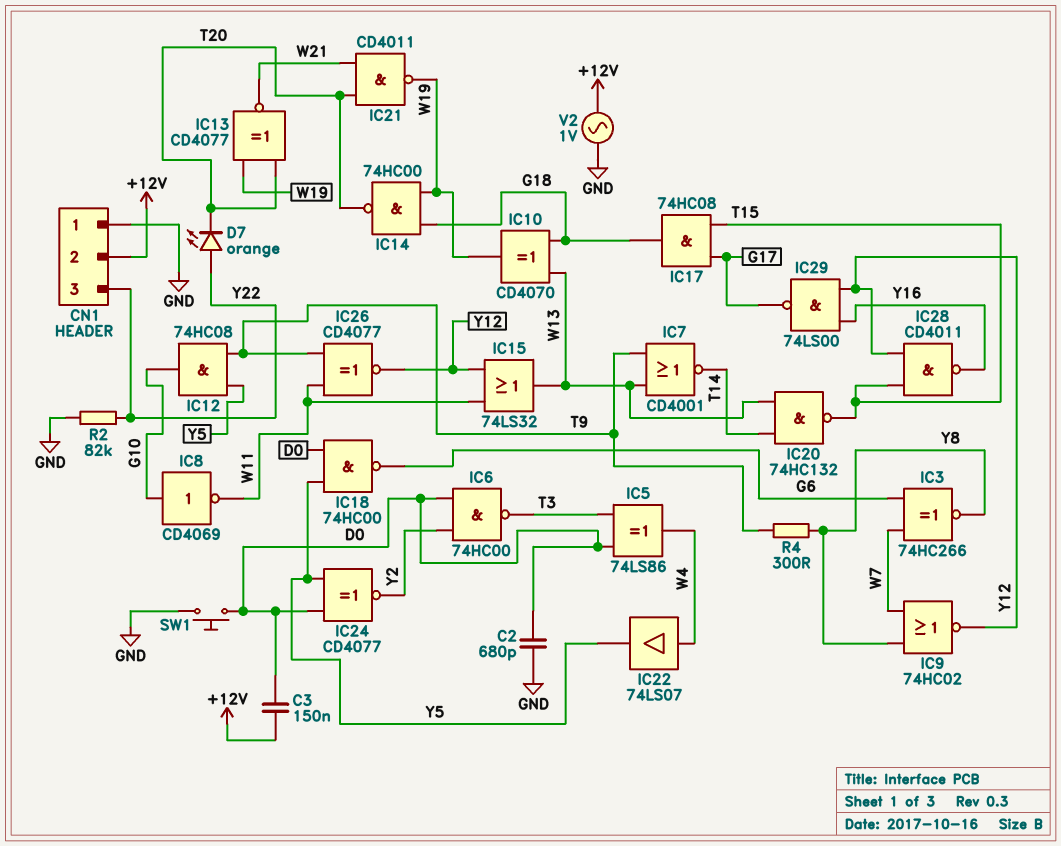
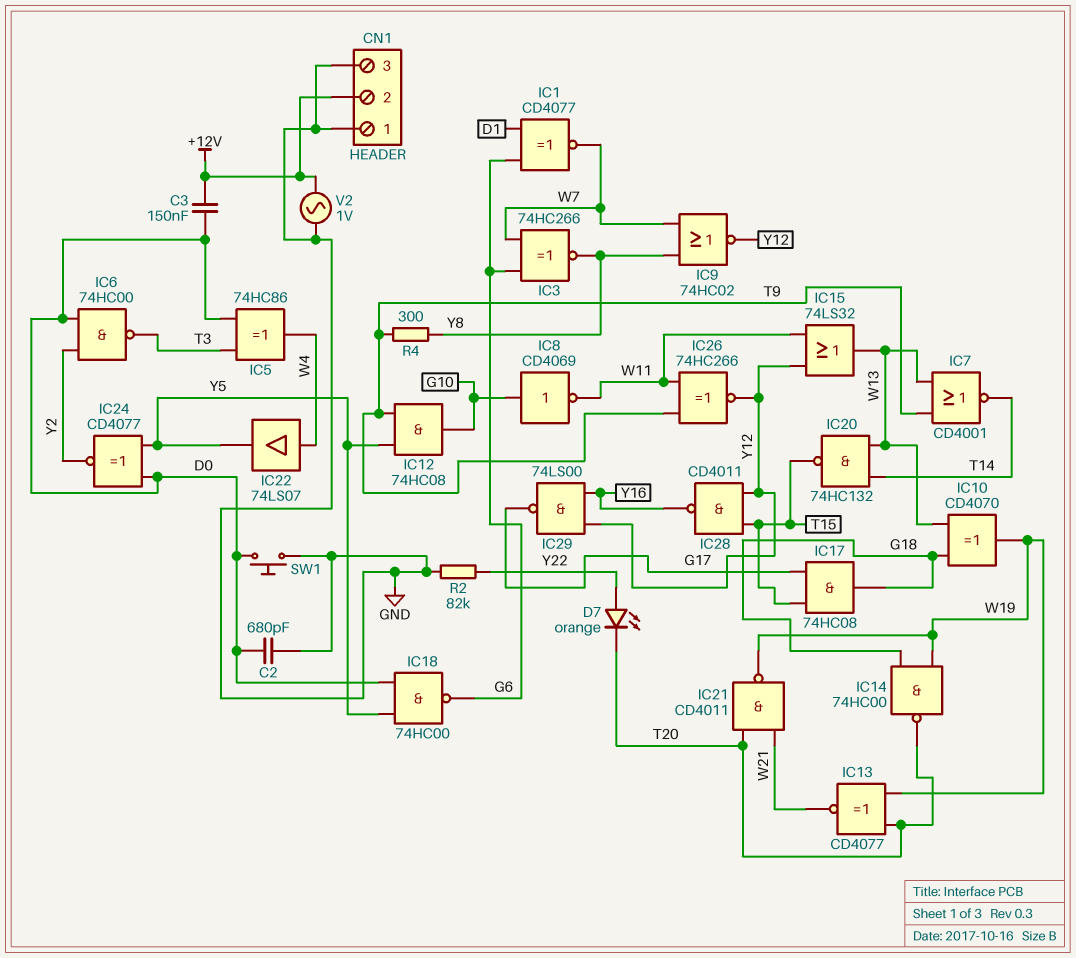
CN1 pin 3: Y22 -> GND
IC1: none -> XNOR CD4077 (in D1, in G6, out W7)
IC5: XOR 74LS86 (in D0, in T3, out W4) -> XOR 74HC86 (in D0, in T3, out W4)
IC26: XNOR CD4077 (in T9, in W11, out Y12) -> XNOR 74HC266 (in T9, in W11, out Y12)

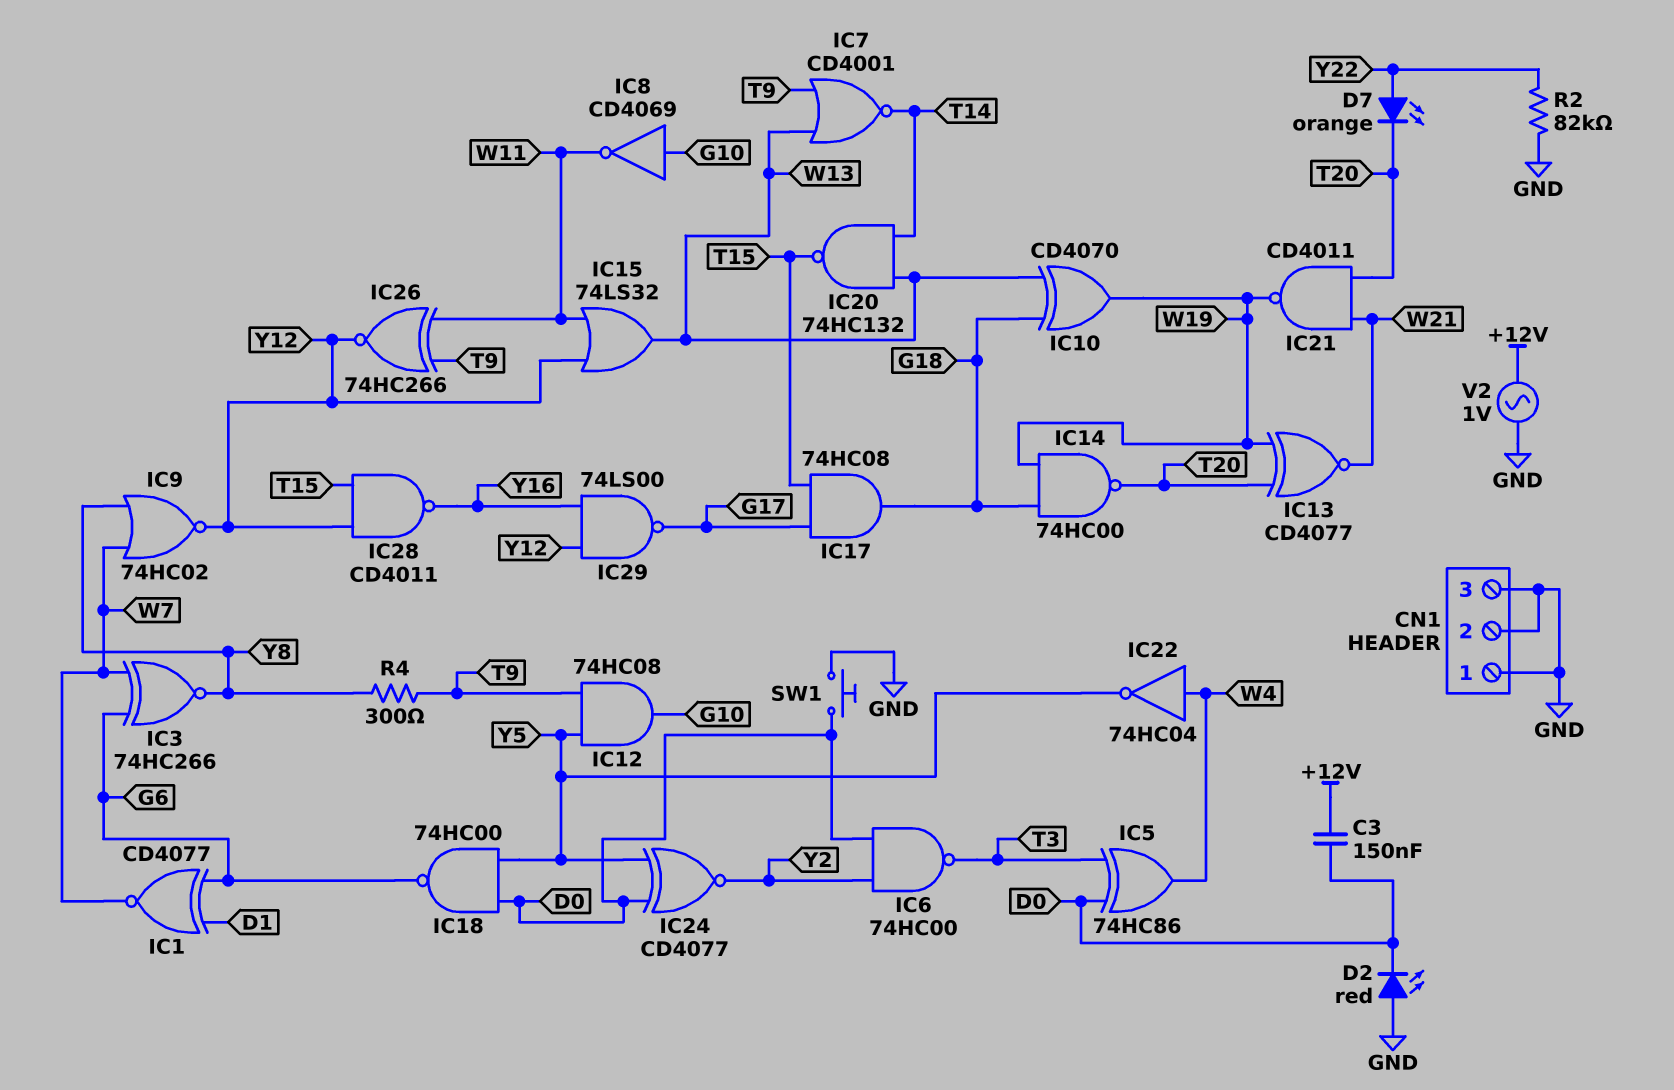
C2: 680pF (D0, GND) -> none
CN1 pin 2: +12V -> GND
D2: none -> LED red (A GND, K D0)
IC22: buffer 74LS07 (in W4, out Y5) -> NOT 74HC04 (in W4, out Y5)

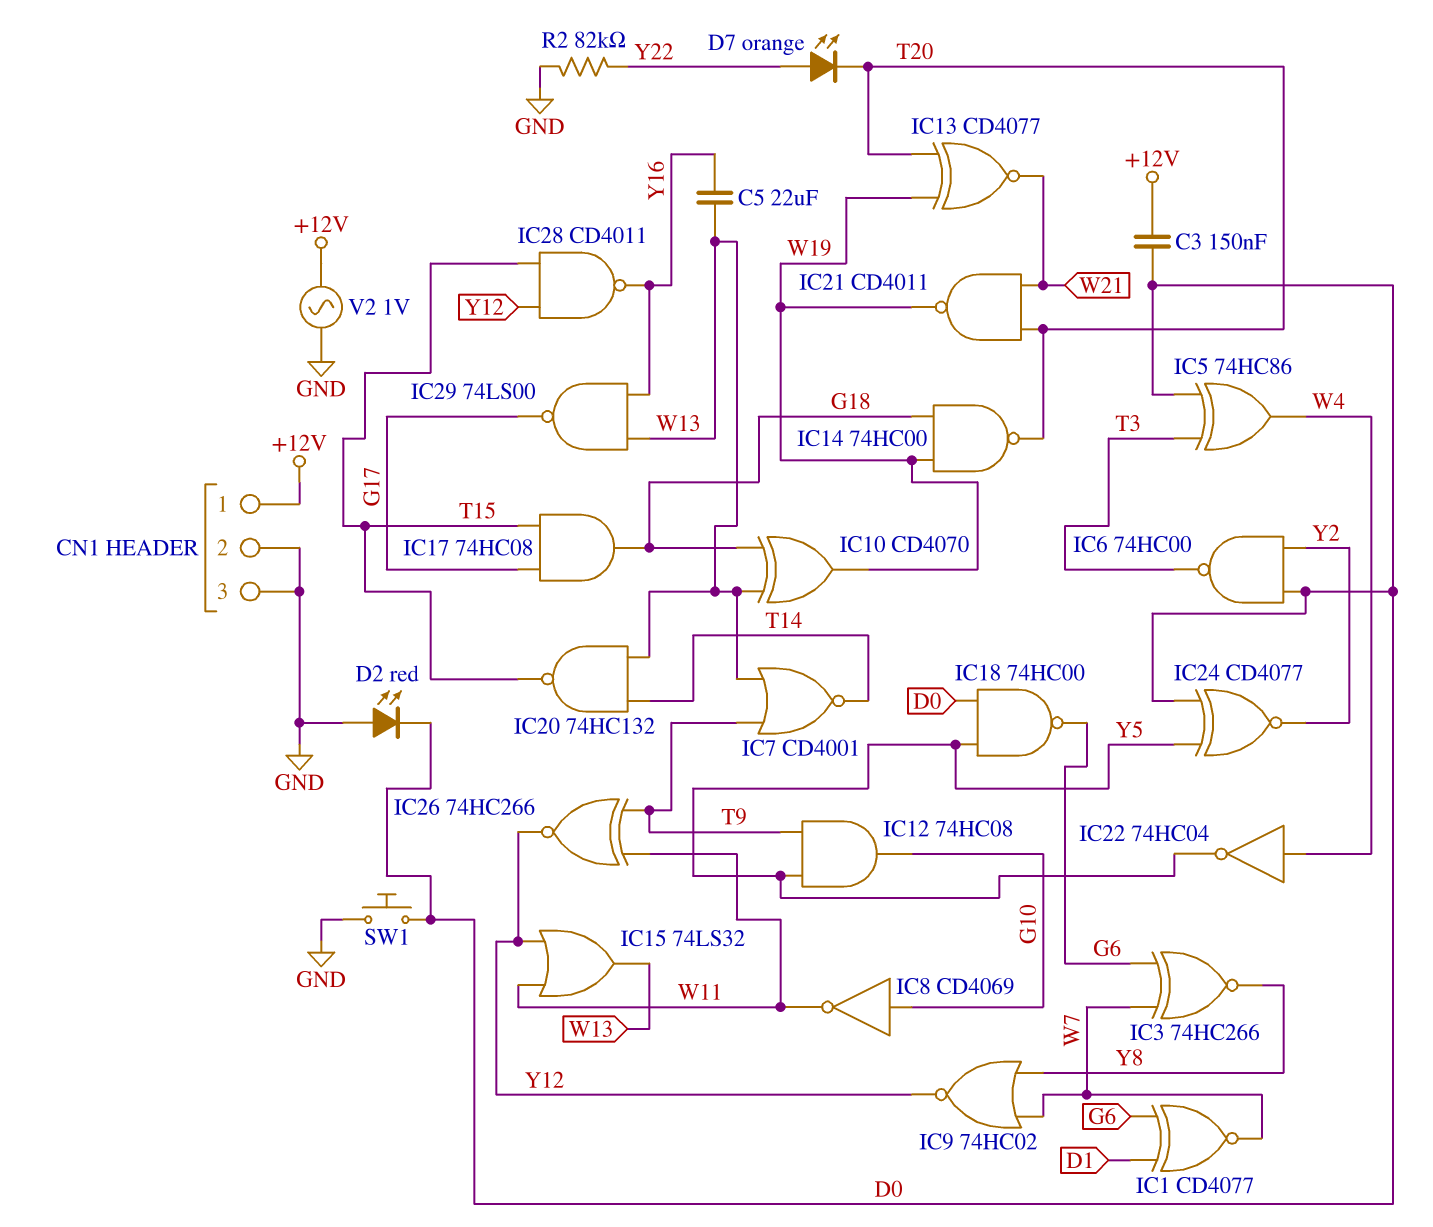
C5: none -> 22uF (W13, Y16)
CN1 pin 1: GND -> +12V
IC29: NAND 74LS00 (in Y12, in Y16, out G17) -> NAND 74LS00 (in W13, in Y16, out G17)
R4: 300 (T9, Y8) -> none

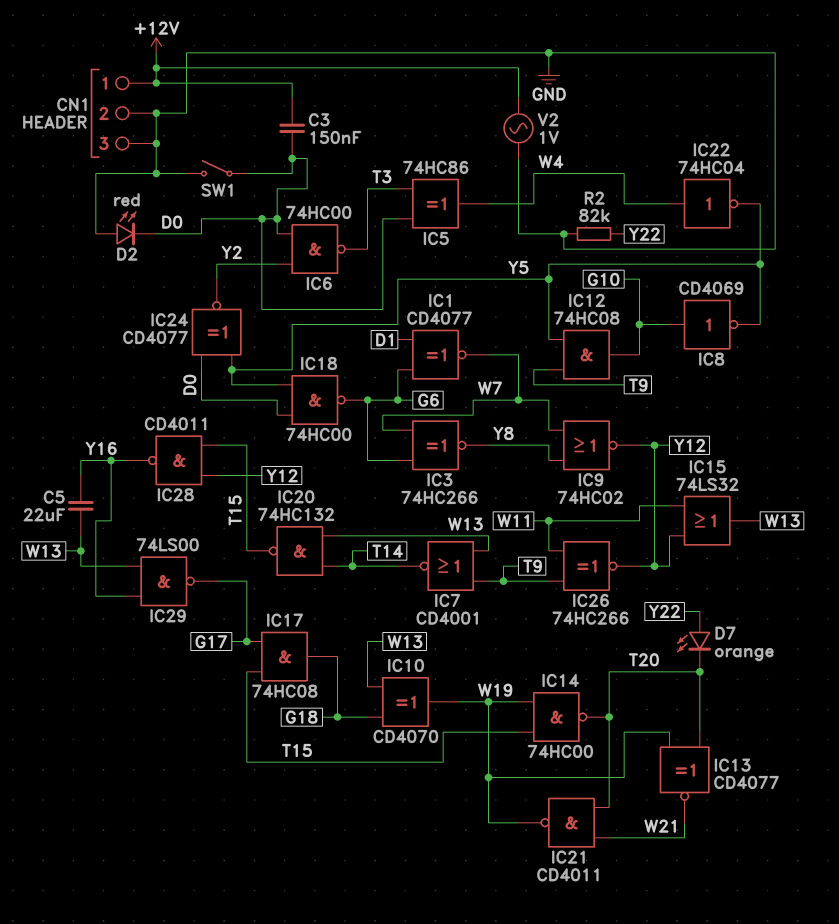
IC8: NOT CD4069 (in G10, out W11) -> NOT CD4069 (in G10, out Y5)
IC14: NAND 74HC00 (in G18, in W19, out T20) -> NAND 74HC00 (in T15, in W19, out T20)
SW1: button (D0, GND) -> switch (D0, GND)

